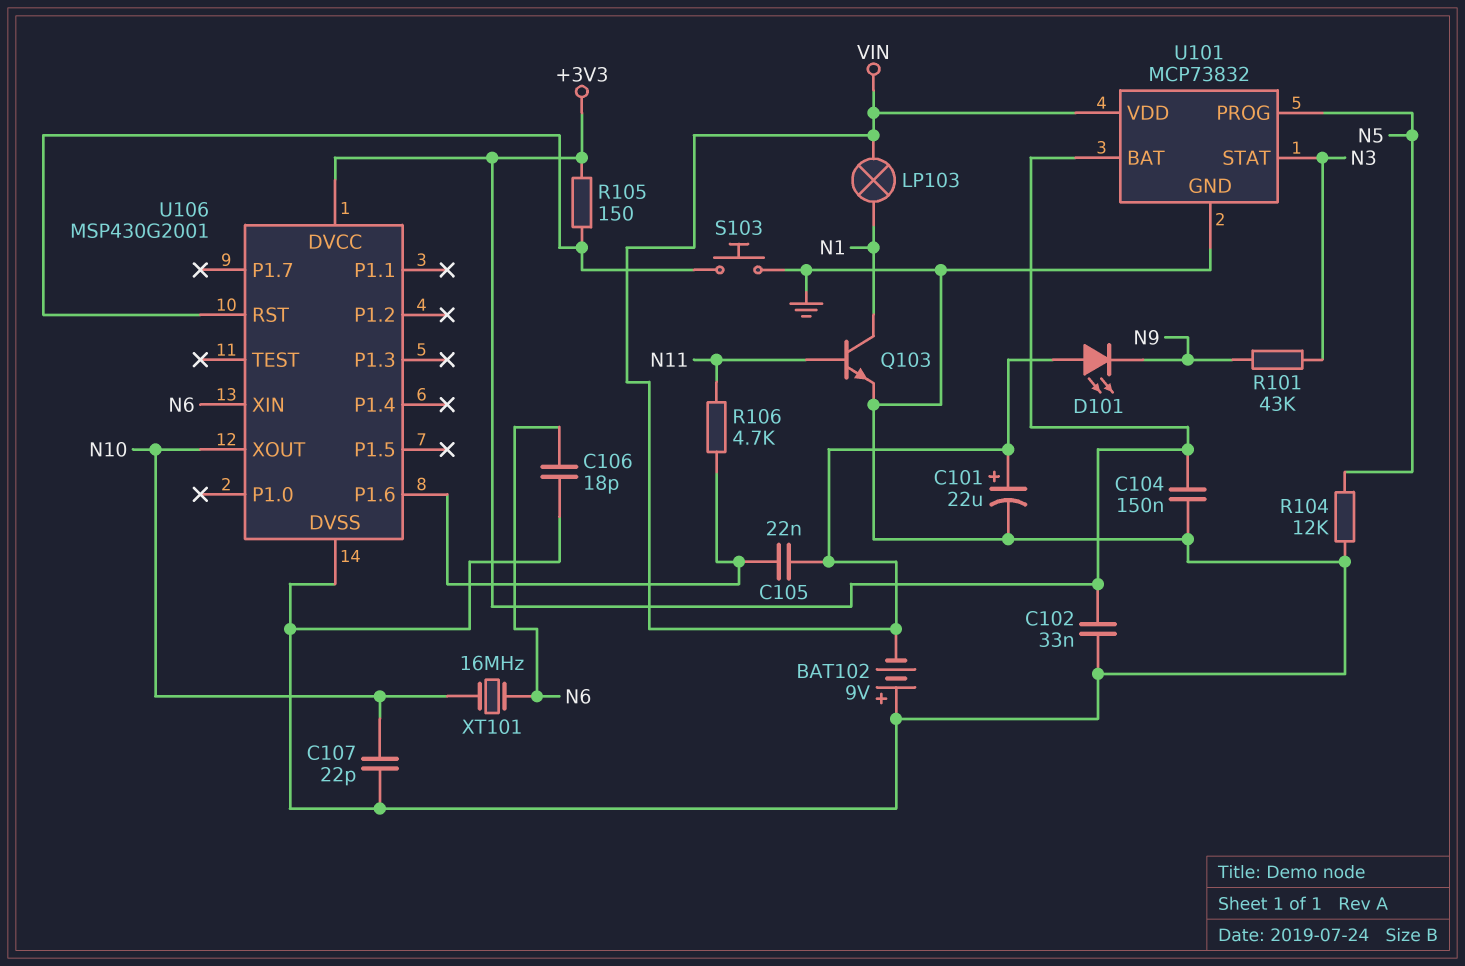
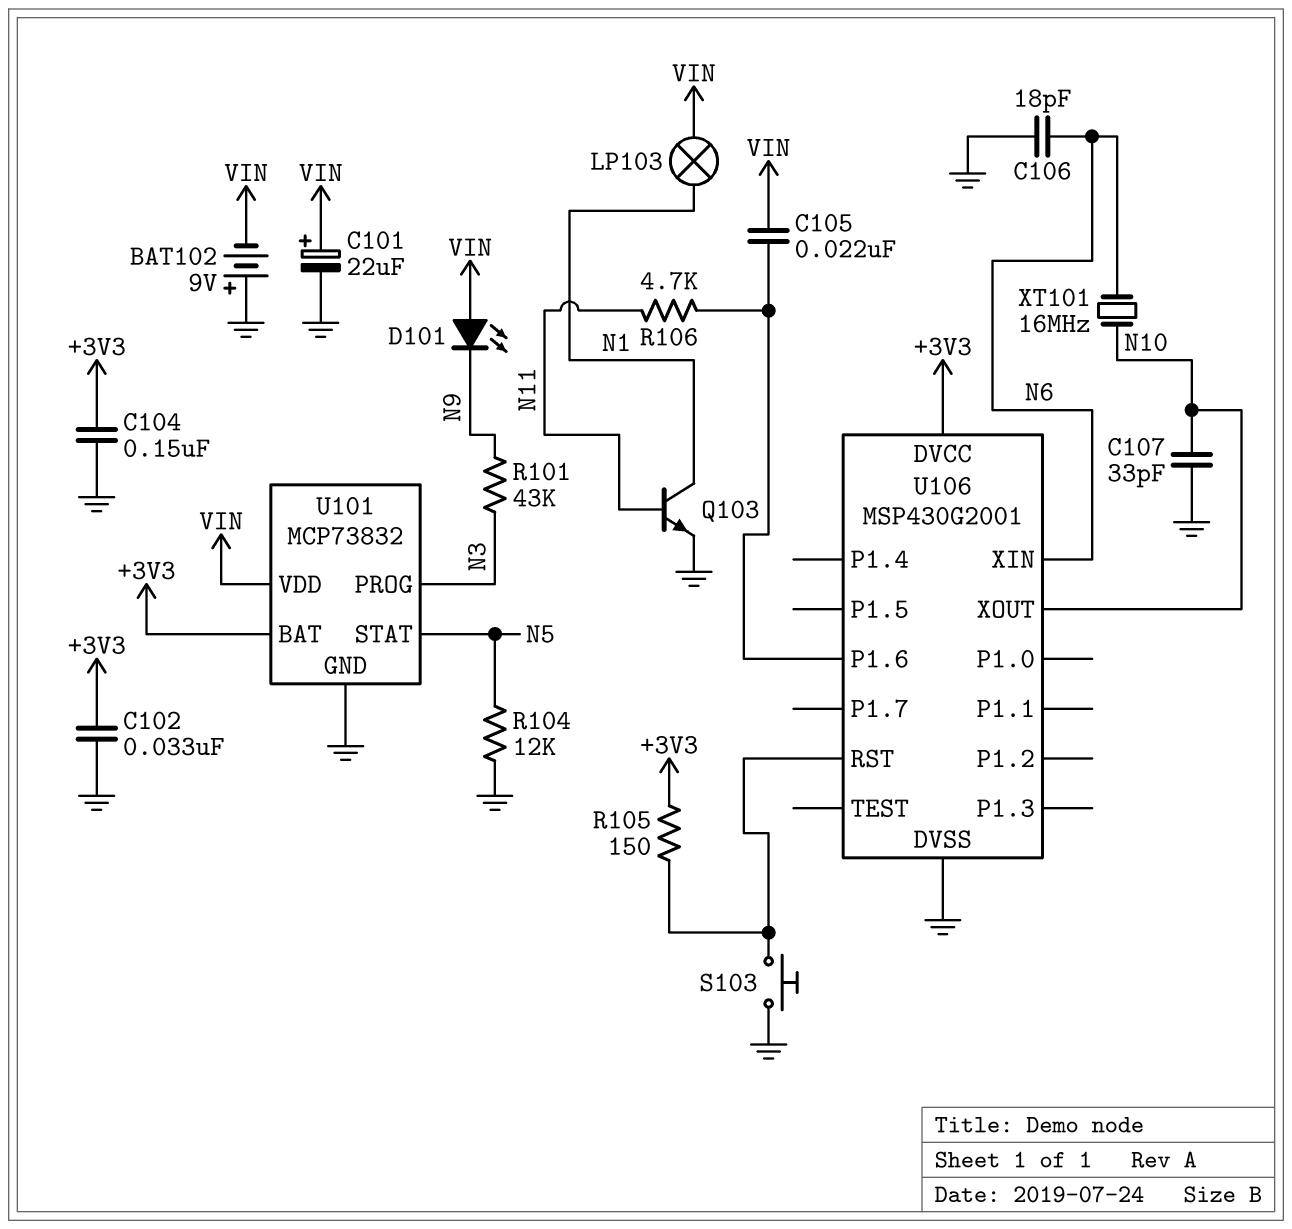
C107: 22pF (GND, N10) -> 33pF (GND, N10)
U101 pin PROG: N5 -> N3
U101 pin STAT: N3 -> N5

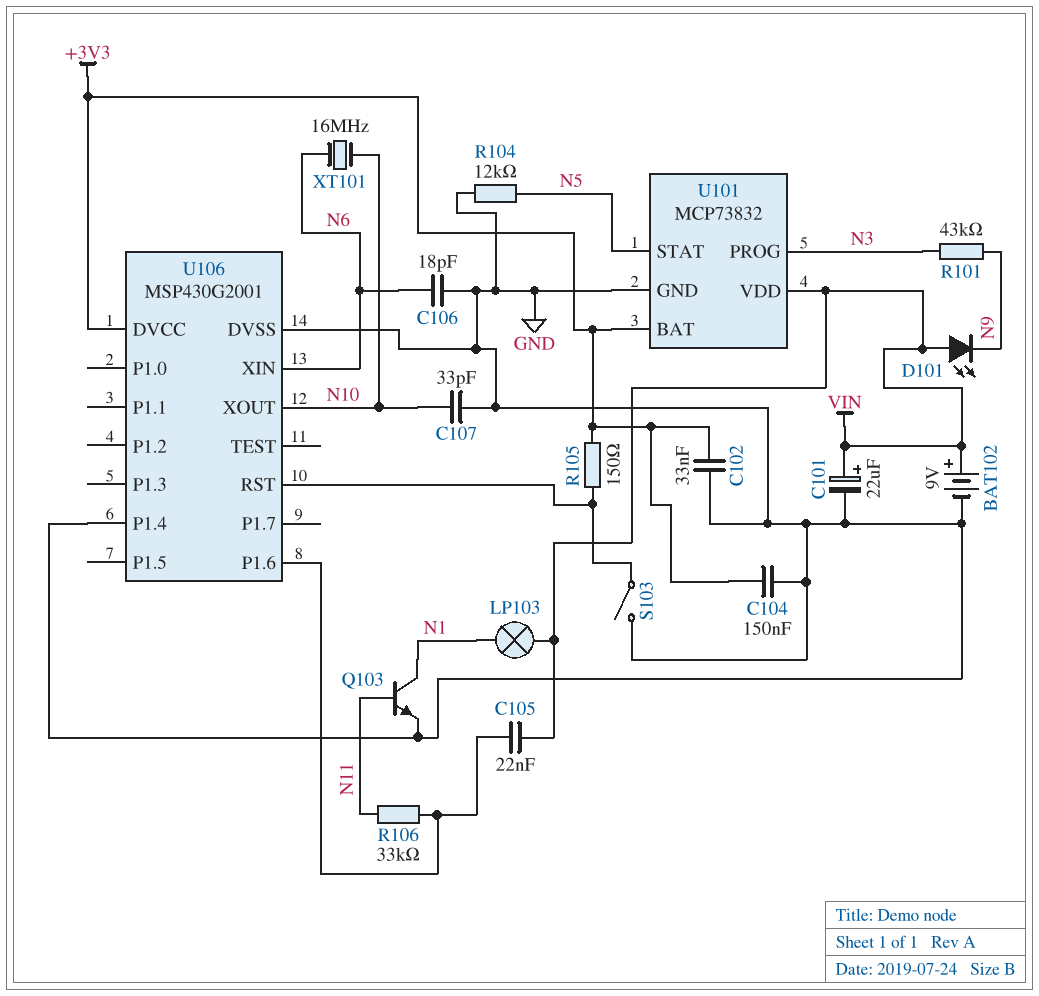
BAT102: 9V (plus GND, minus VIN) -> 9V (plus VIN, minus GND)
R106: 4.7k (N11, U106/P1.6) -> 33k (N11, U106/P1.6)
S103: button (GND, U106/RST) -> switch (GND, U106/RST)
U106 pin P1.4: none -> GND

